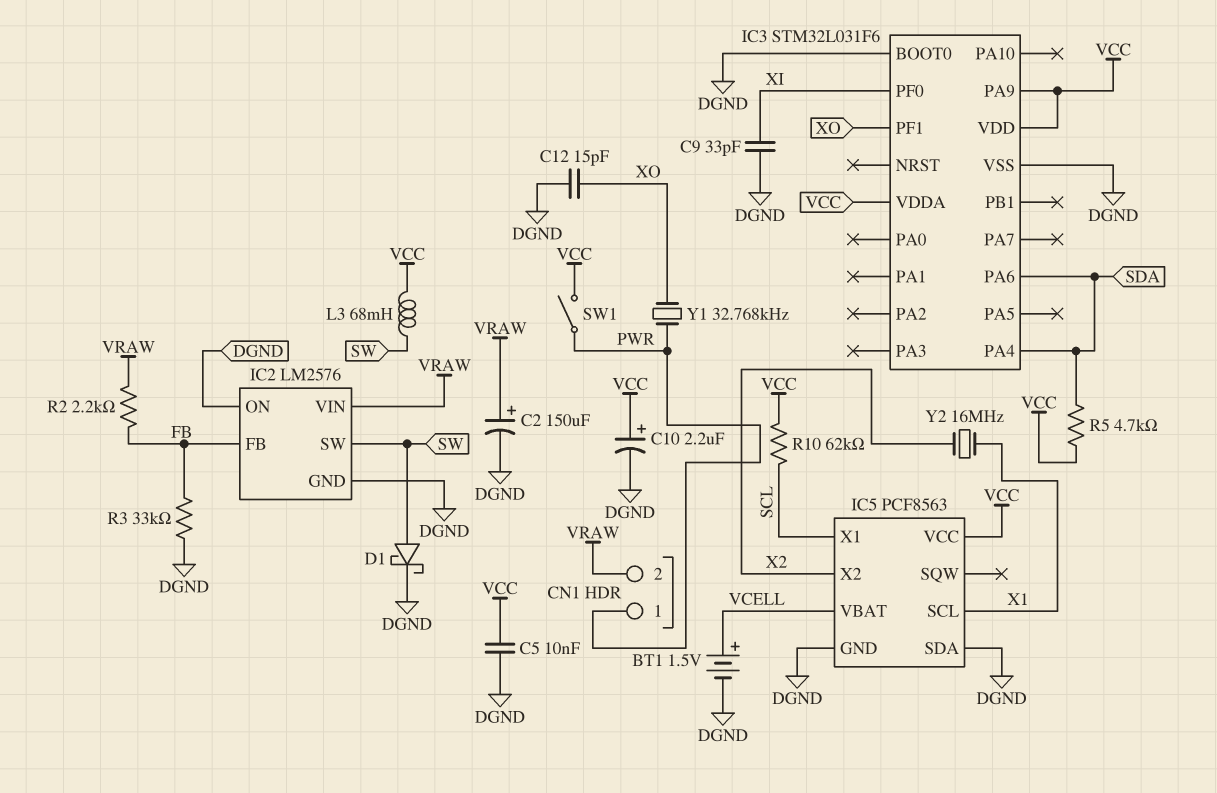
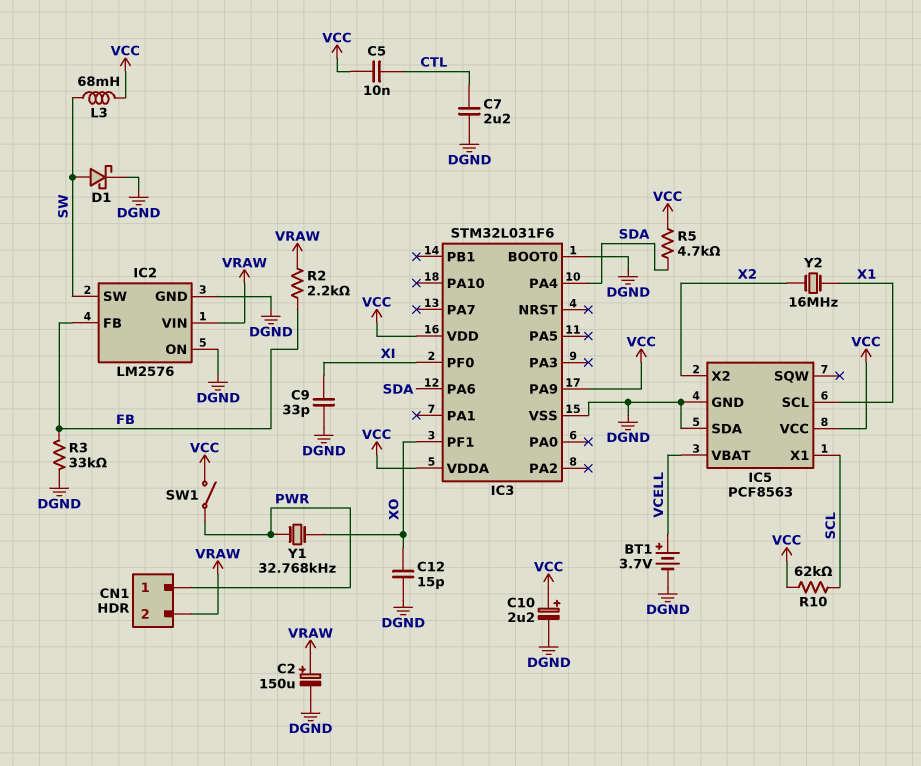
BT1: 1.5V (plus VCELL, minus DGND) -> 3.7V (plus VCELL, minus DGND)
C5: 10nF (DGND, VCC) -> 10nF (CTL, VCC)
C7: none -> 2.2uF (CTL, DGND)

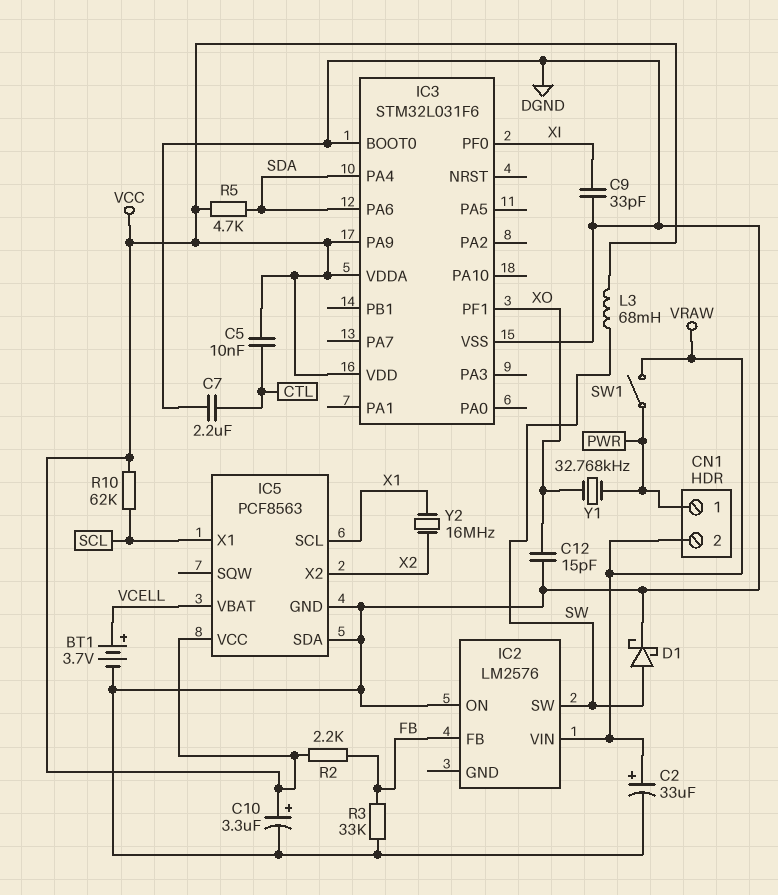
C2: 150uF (plus VRAW, minus DGND) -> 33uF (plus VRAW, minus DGND)
C10: 2.2uF (plus VCC, minus DGND) -> 3.3uF (plus VCC, minus DGND)
IC2 pin GND: DGND -> none
R2: 2.2k (FB, VRAW) -> 2.2k (FB, VCC)
SW1: switch (PWR, VCC) -> switch (PWR, VRAW)

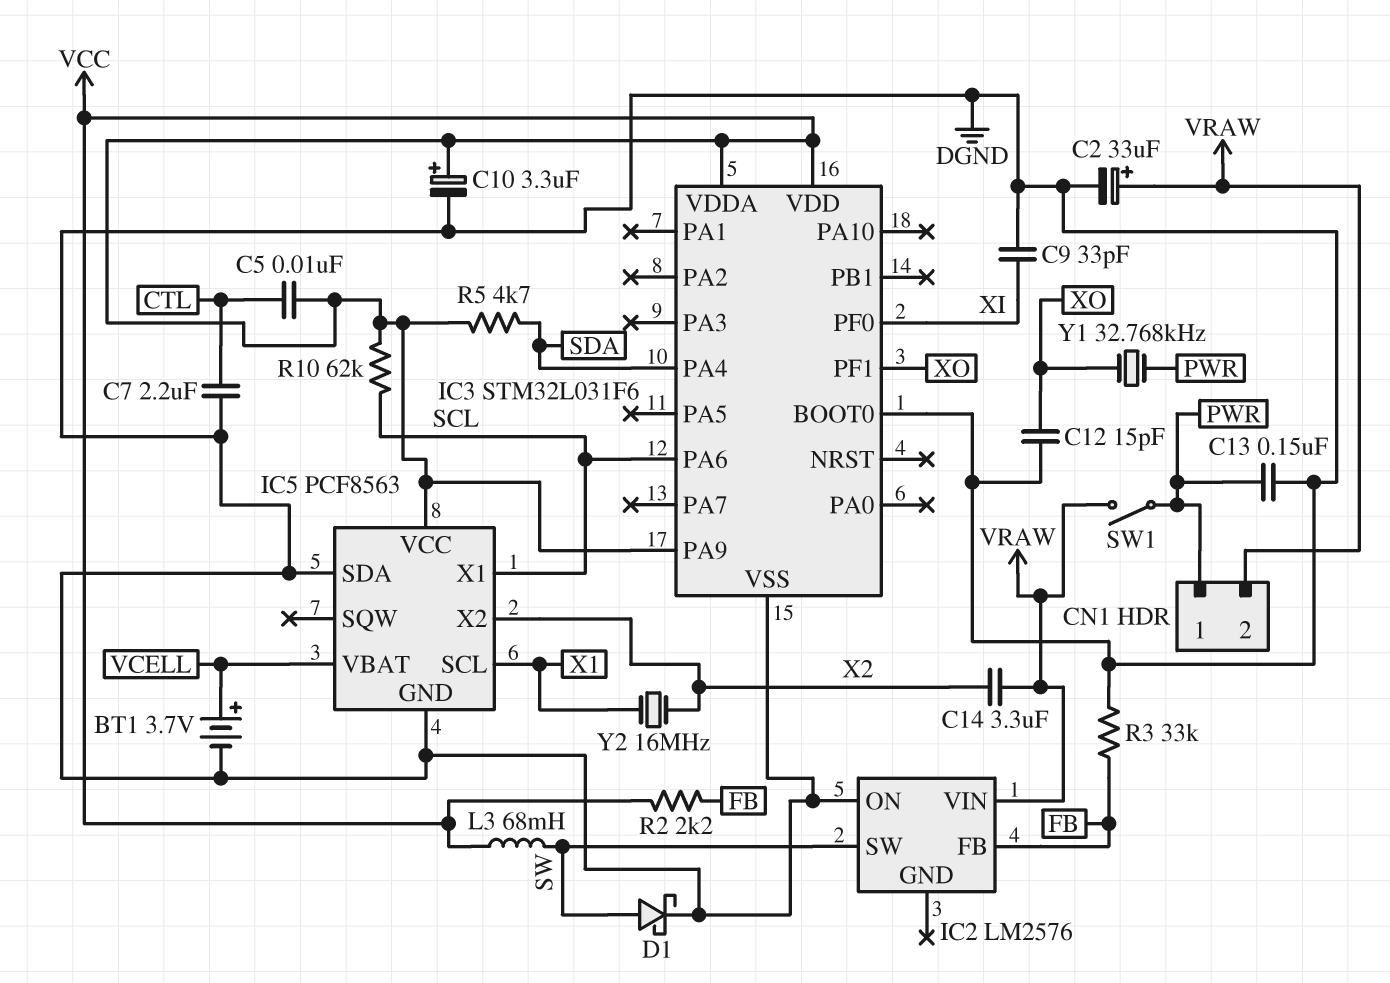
C13: none -> 150nF (DGND, PWR)
C14: none -> 3.3uF (VRAW, X2)
IC3 pin PA6: SDA -> SCL

